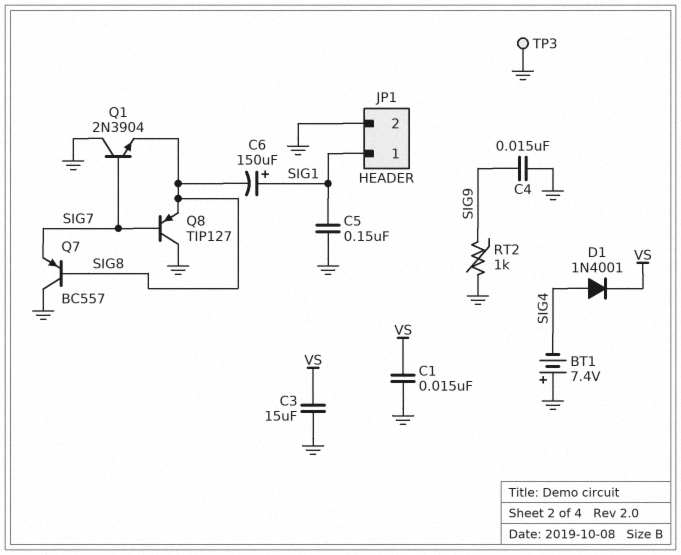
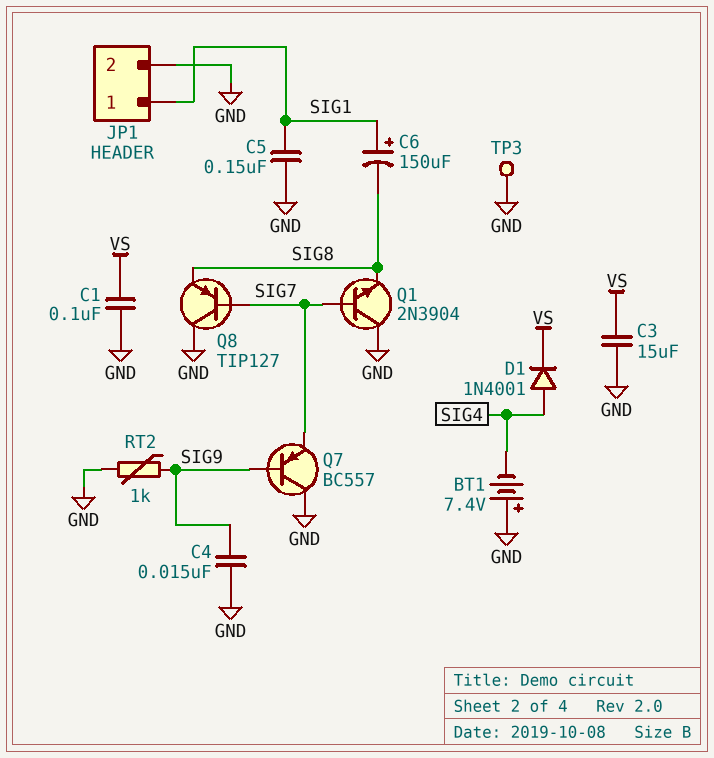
C1: 15nF (GND, VS) -> 100nF (GND, VS)
Q7: PNP BC557 (B SIG8, C GND, E SIG7) -> PNP BC557 (B SIG9, C GND, E SIG7)

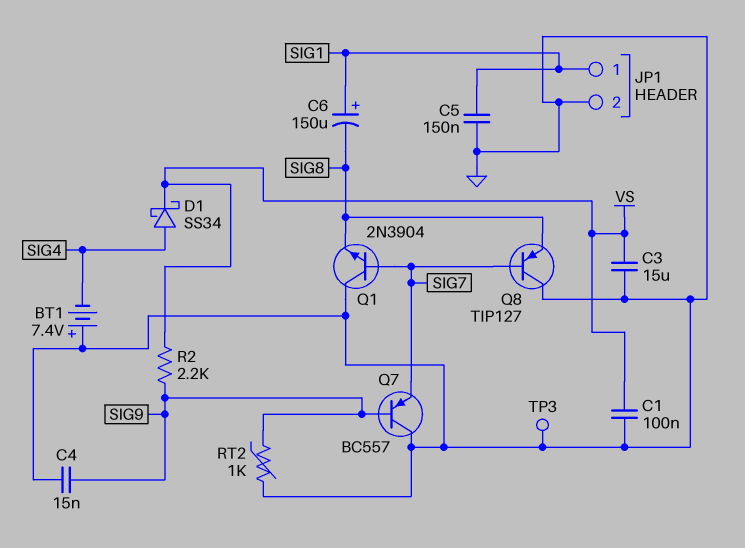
D1: diode 1N4001 (A SIG4, K VS) -> schottky SS34 (A SIG4, K VS)
R2: none -> 2.2k (SIG9, VS)

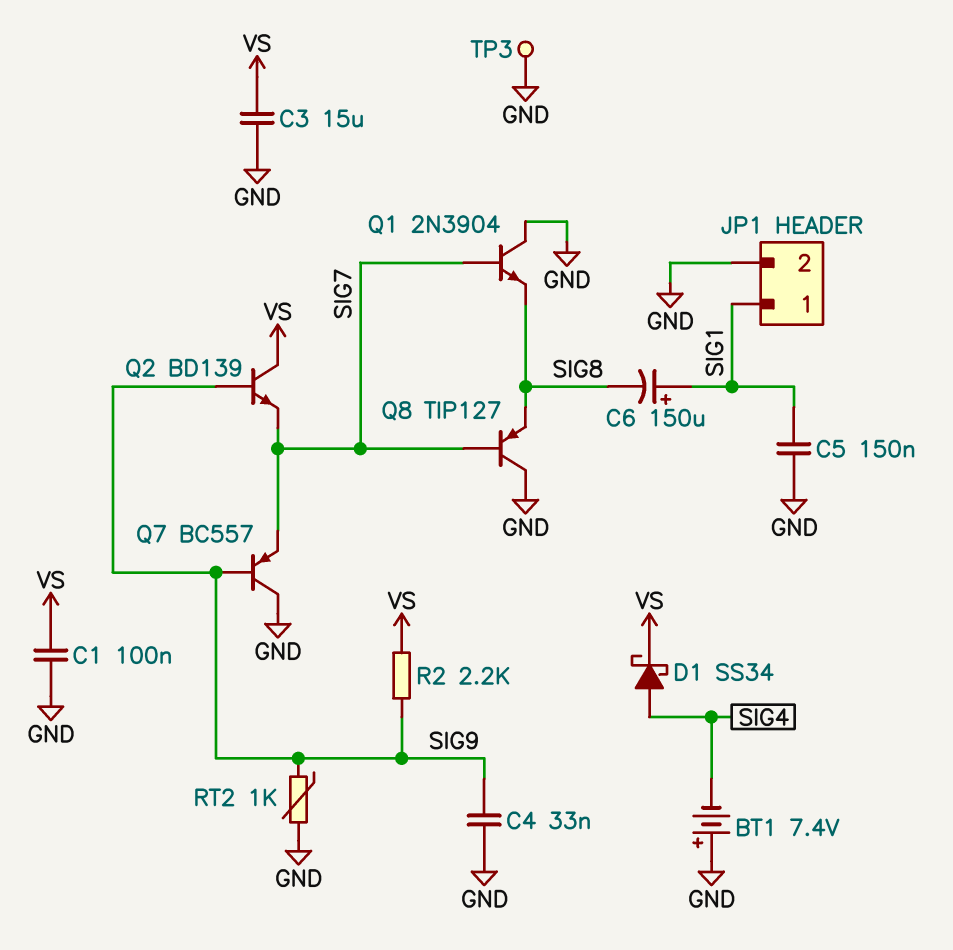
C4: 15nF (GND, SIG9) -> 33nF (GND, SIG9)
Q2: none -> NPN BD139 (B SIG9, C VS, E SIG7)

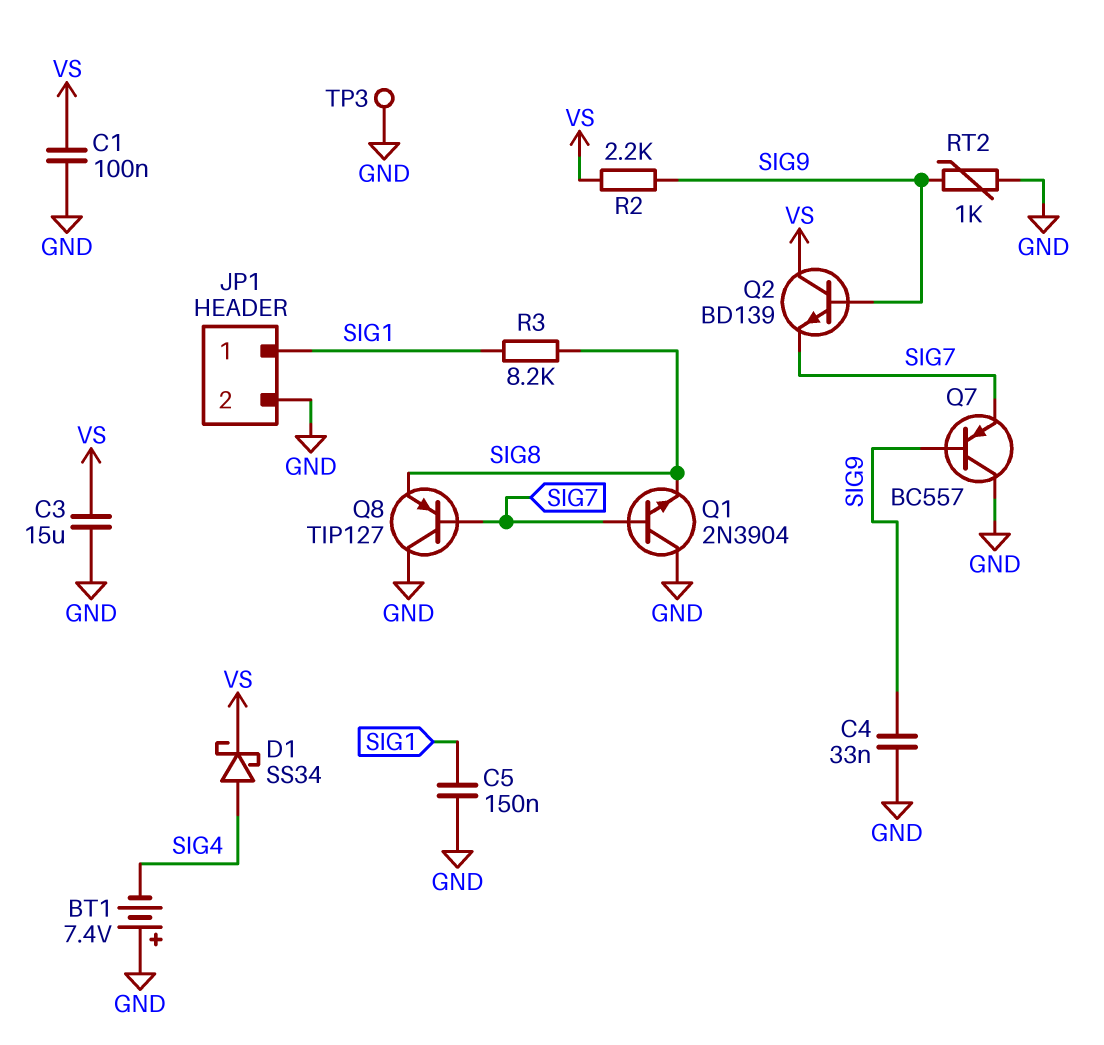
C6: 150uF (plus SIG1, minus SIG8) -> none
R3: none -> 8.2k (SIG1, SIG8)

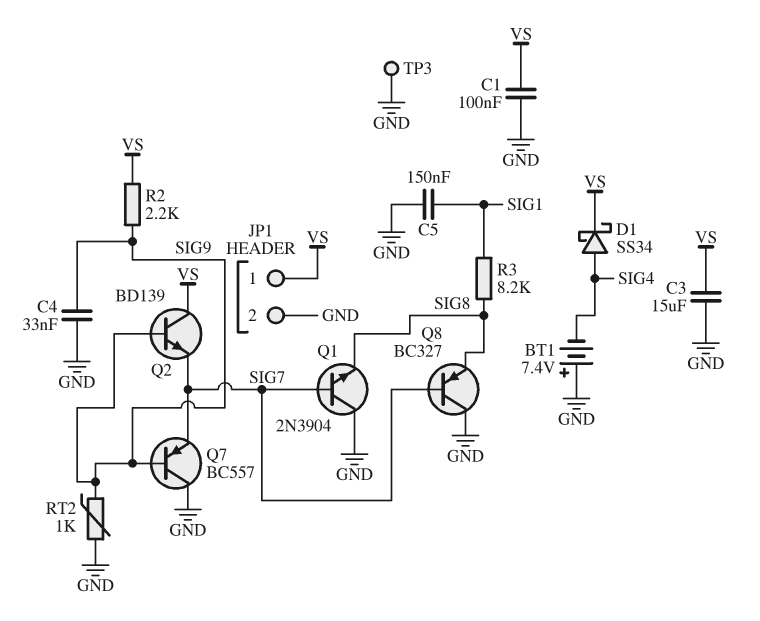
JP1 pin 1: SIG1 -> VS
Q8: PNP TIP127 (B SIG7, C GND, E SIG8) -> PNP BC327 (B SIG7, C GND, E SIG8)

